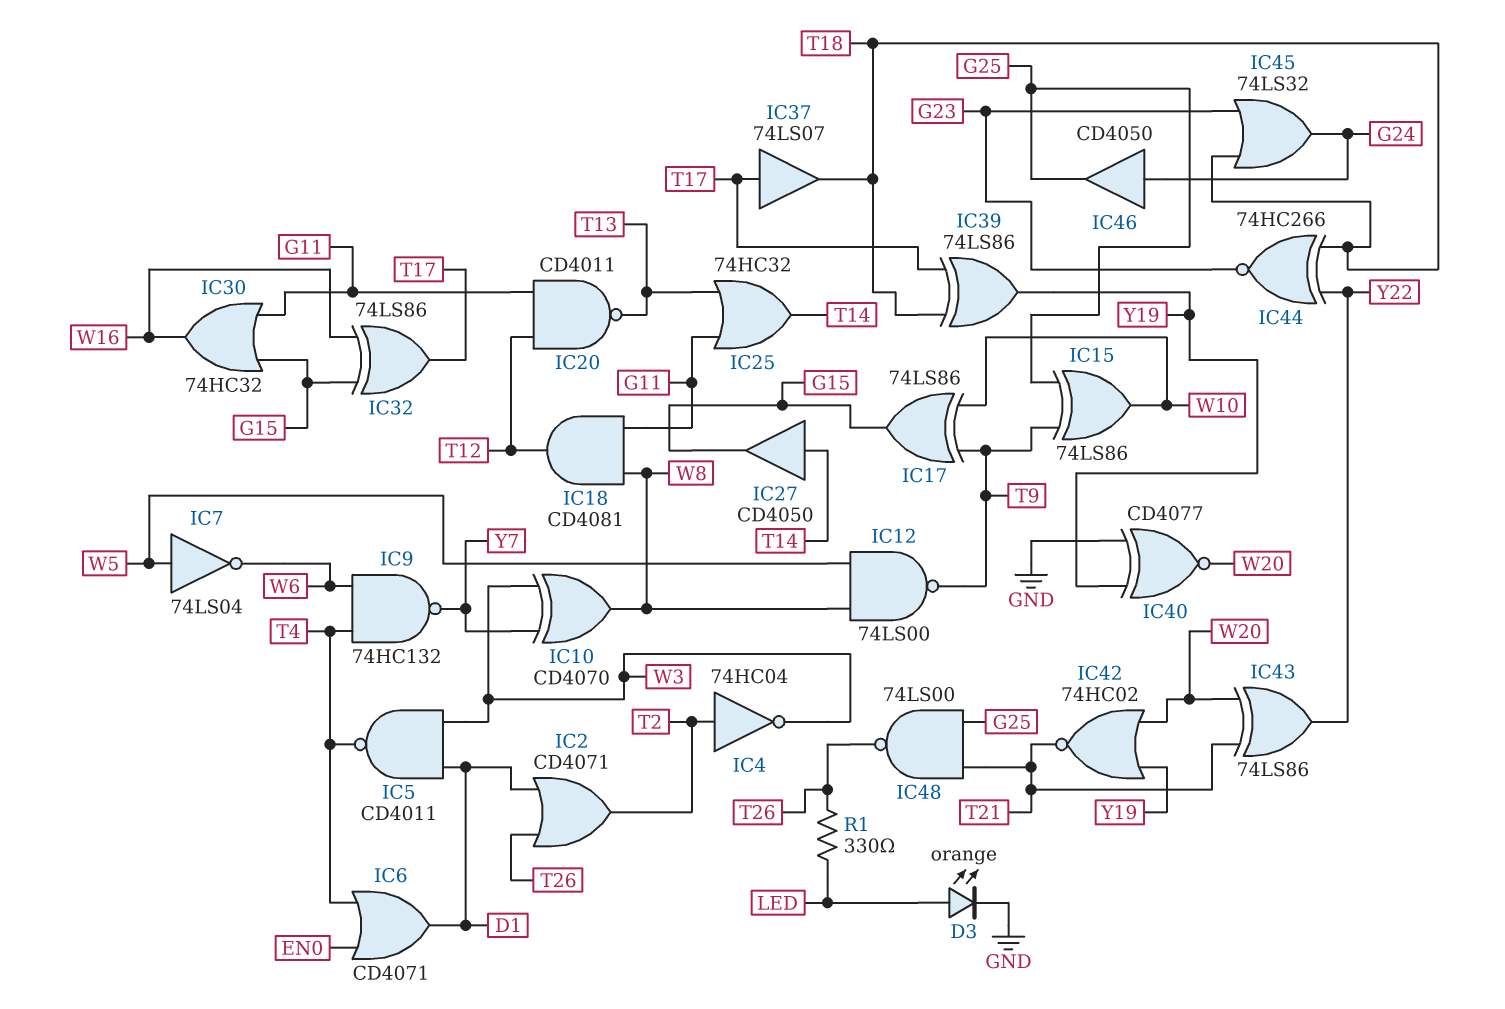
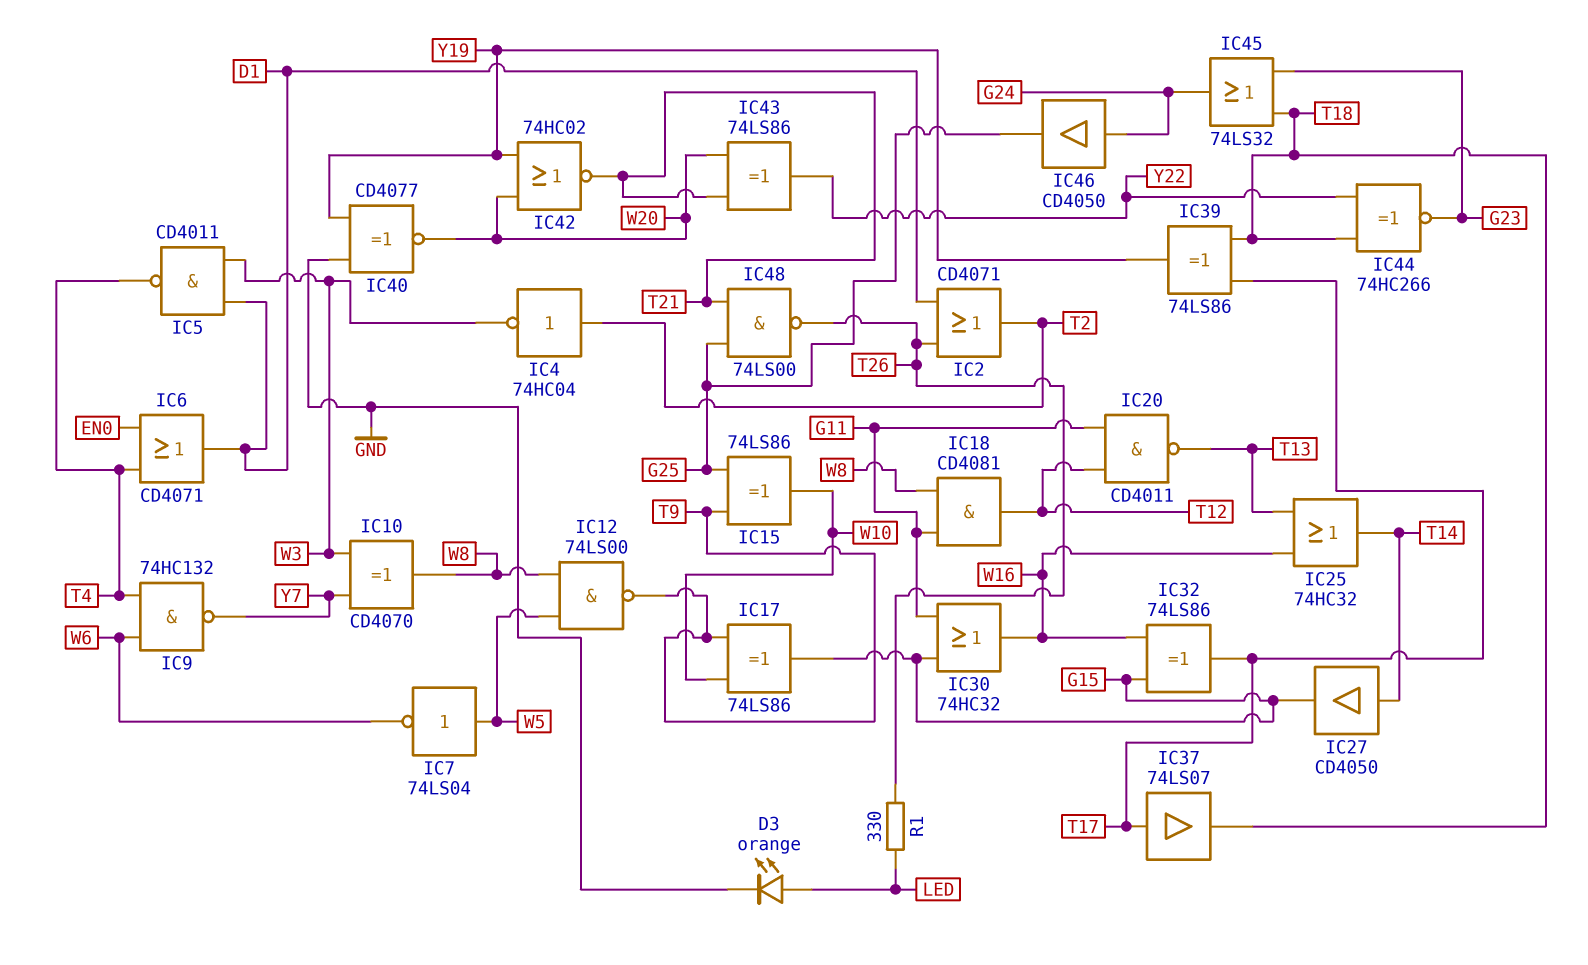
IC25: OR 74HC32 (in G11, in T13, out T14) -> OR 74HC32 (in T13, in W16, out T14)

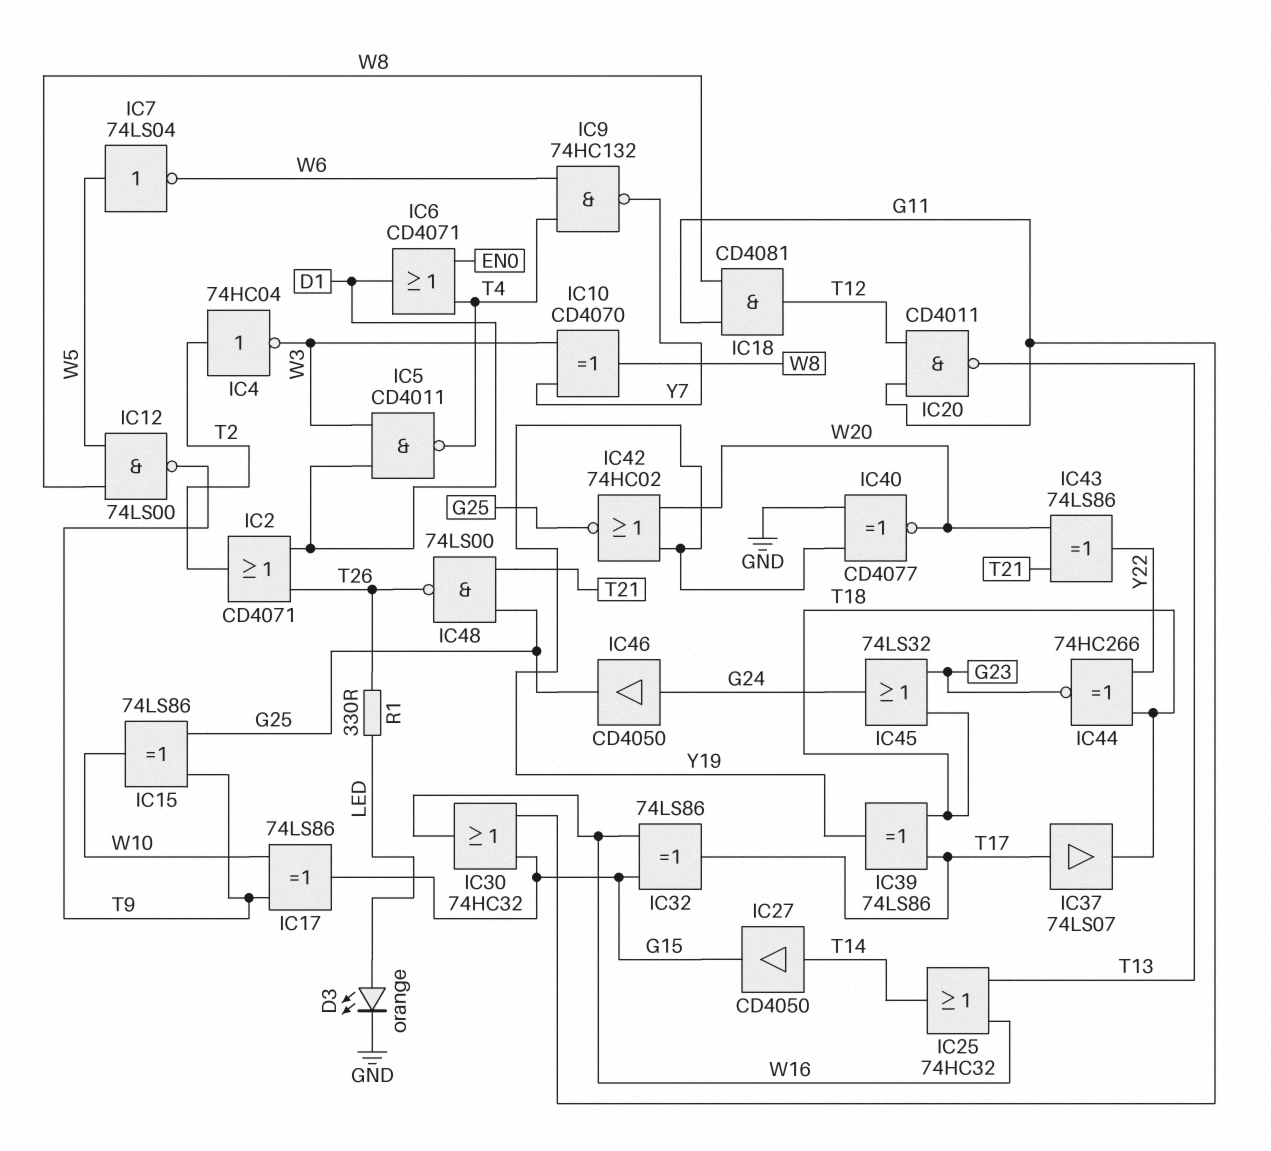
IC42: NOR 74HC02 (in W20, in Y19, out T21) -> NOR 74HC02 (in W20, in Y19, out G25)

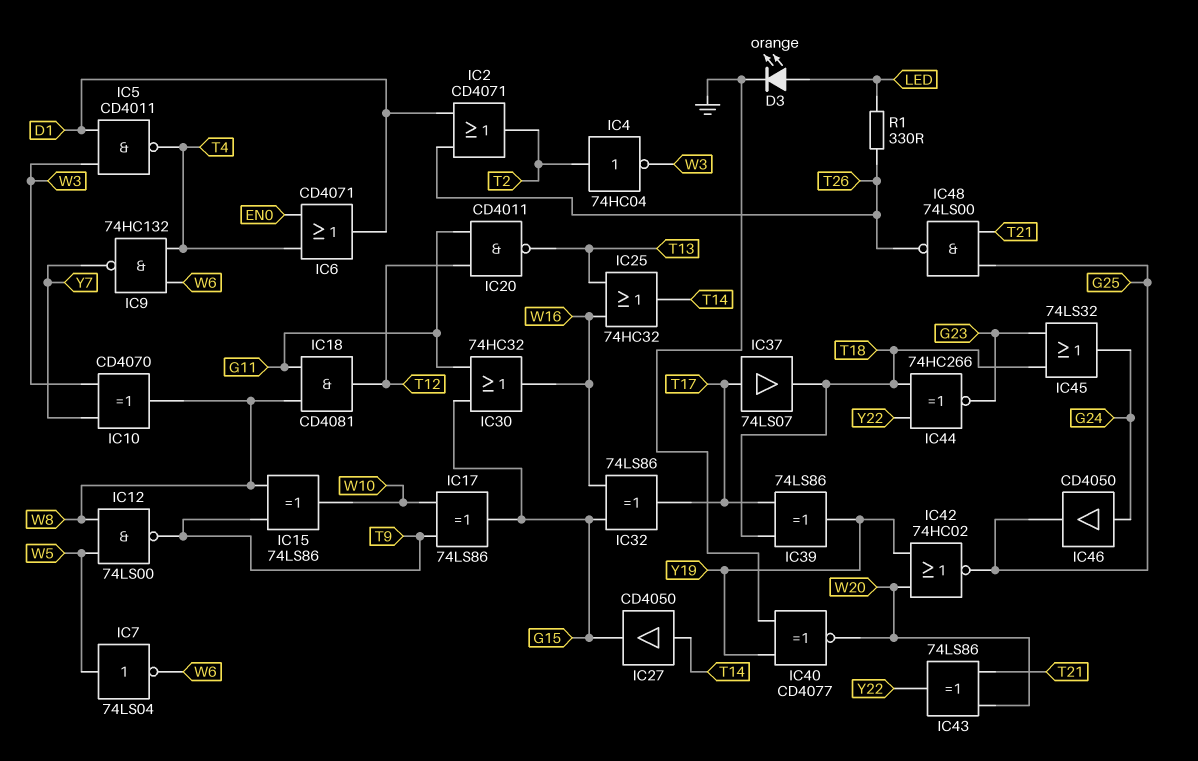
IC15: XOR 74LS86 (in G25, in T9, out W10) -> XOR 74LS86 (in T9, in W8, out W10)

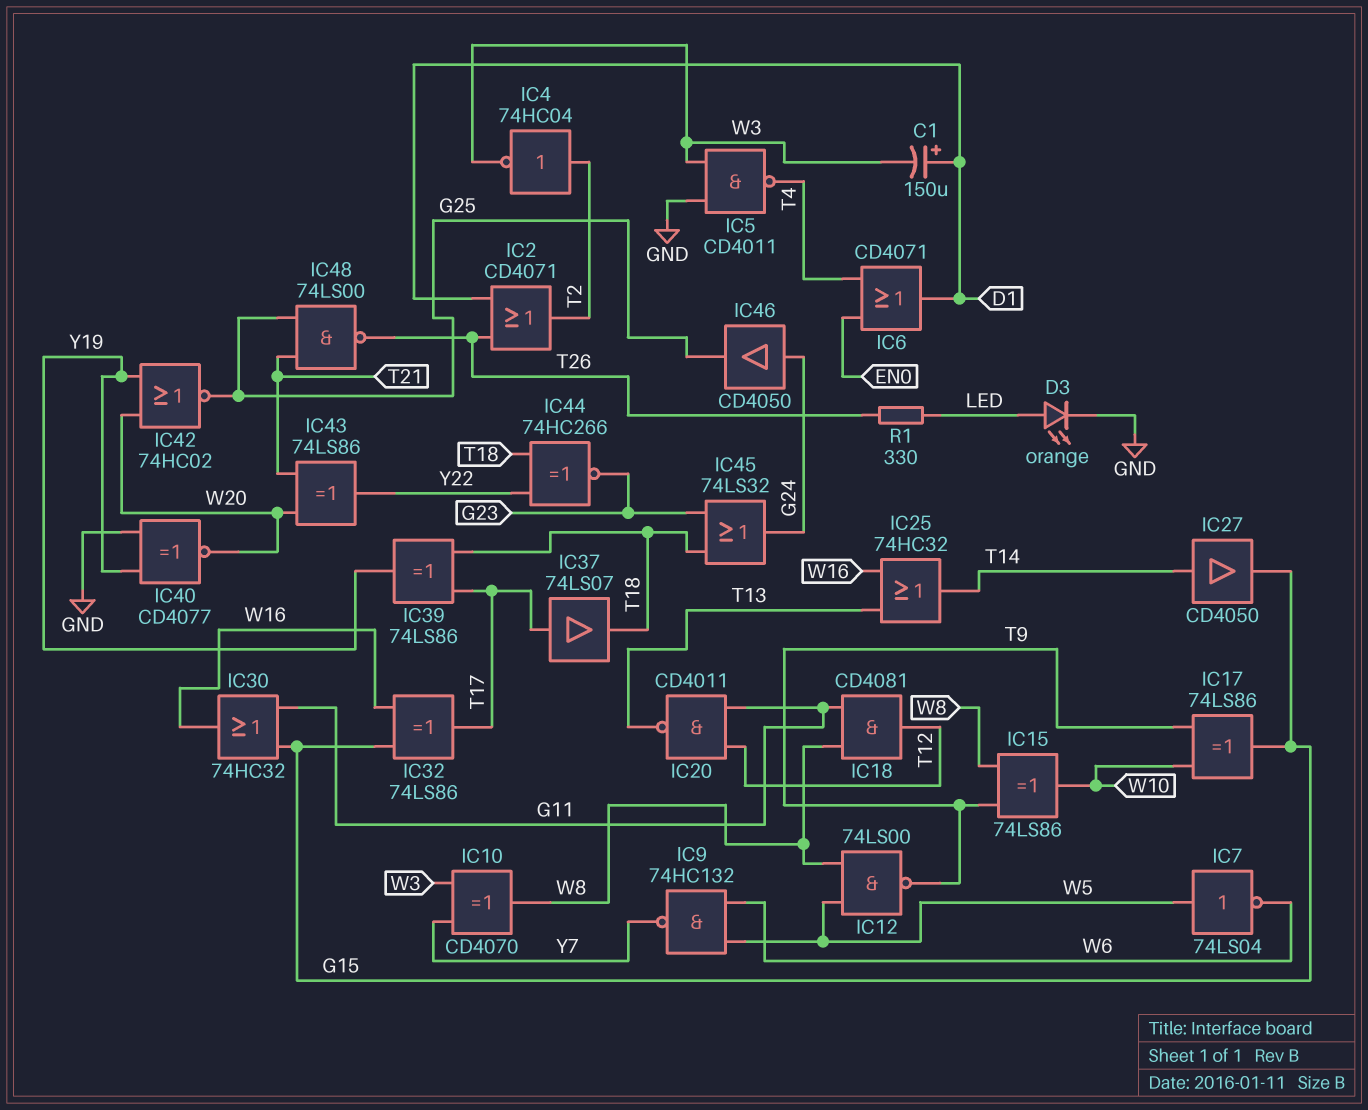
C1: none -> 150uF (plus D1, minus W3)
IC5: NAND CD4011 (in D1, in W3, out T4) -> NAND CD4011 (in GND, in W3, out T4)
IC9: NAND 74HC132 (in T4, in W6, out Y7) -> NAND 74HC132 (in W5, in W6, out Y7)

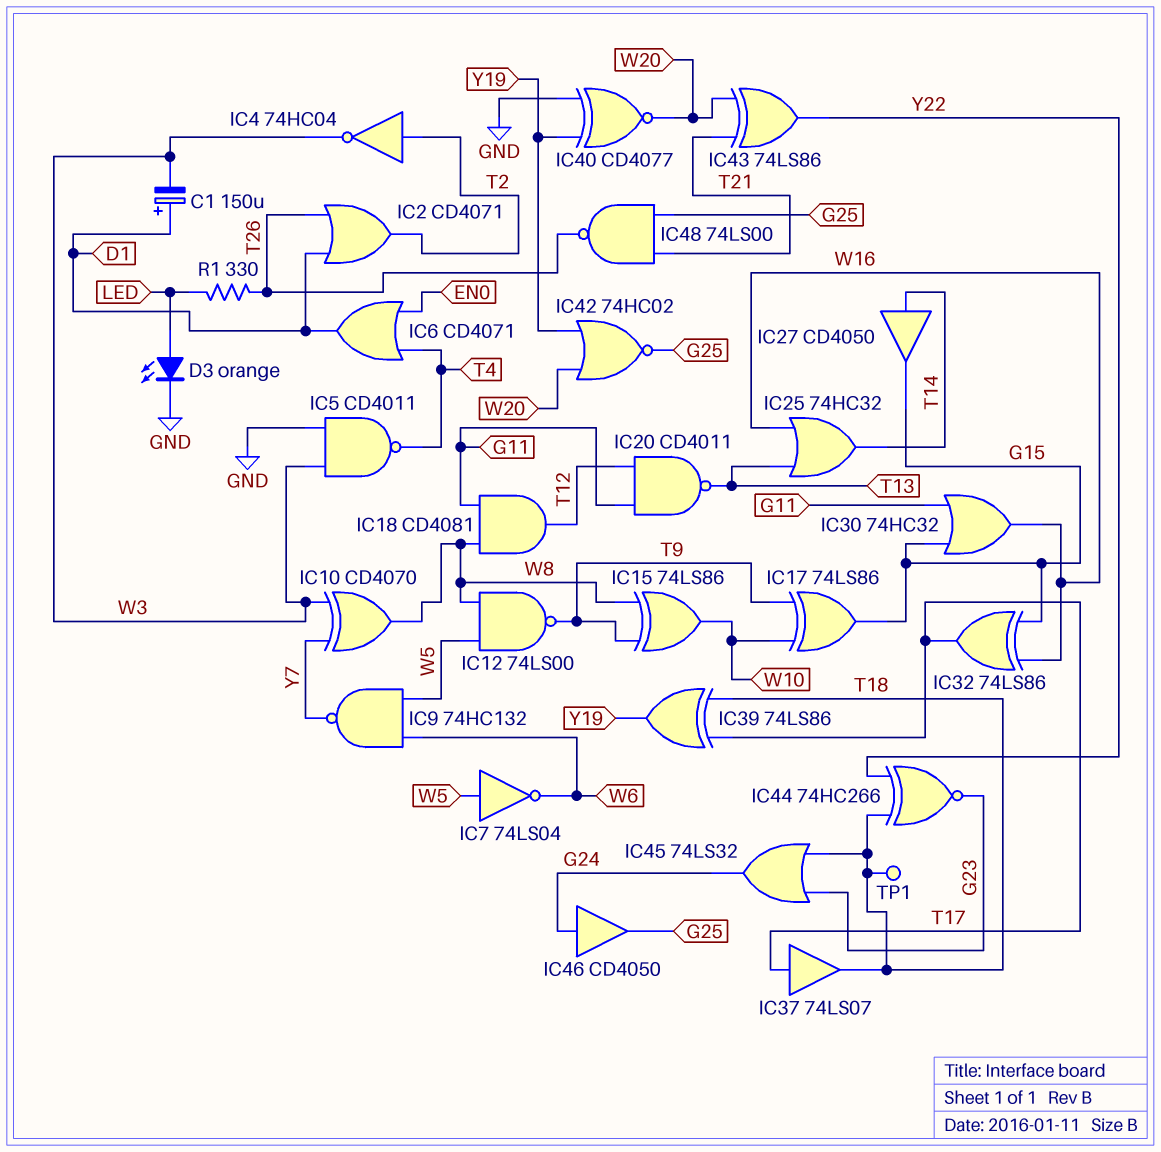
TP1: none -> test point (T18)

